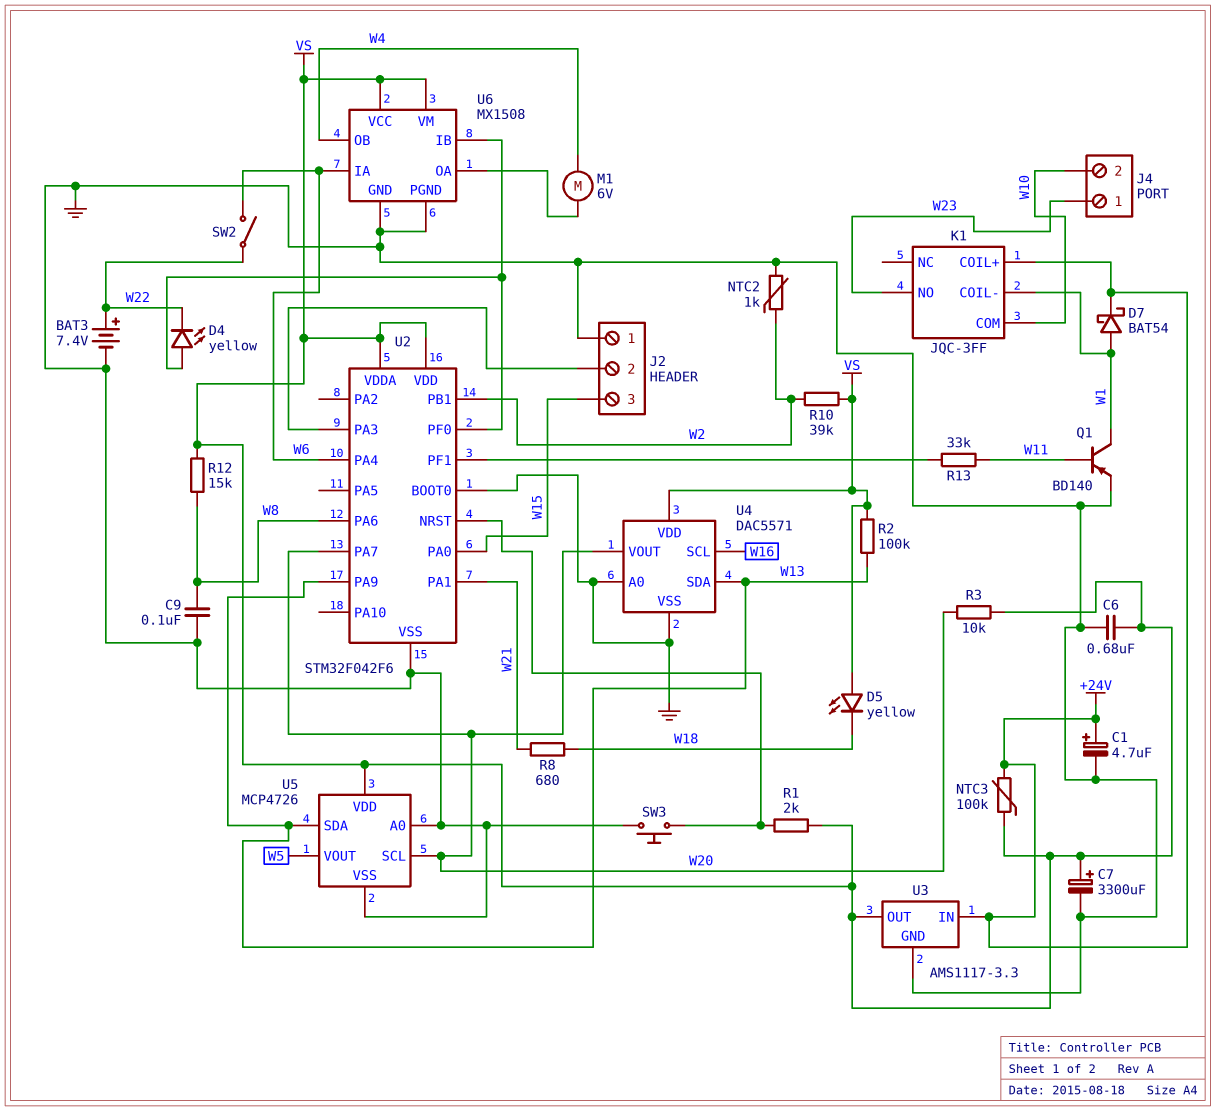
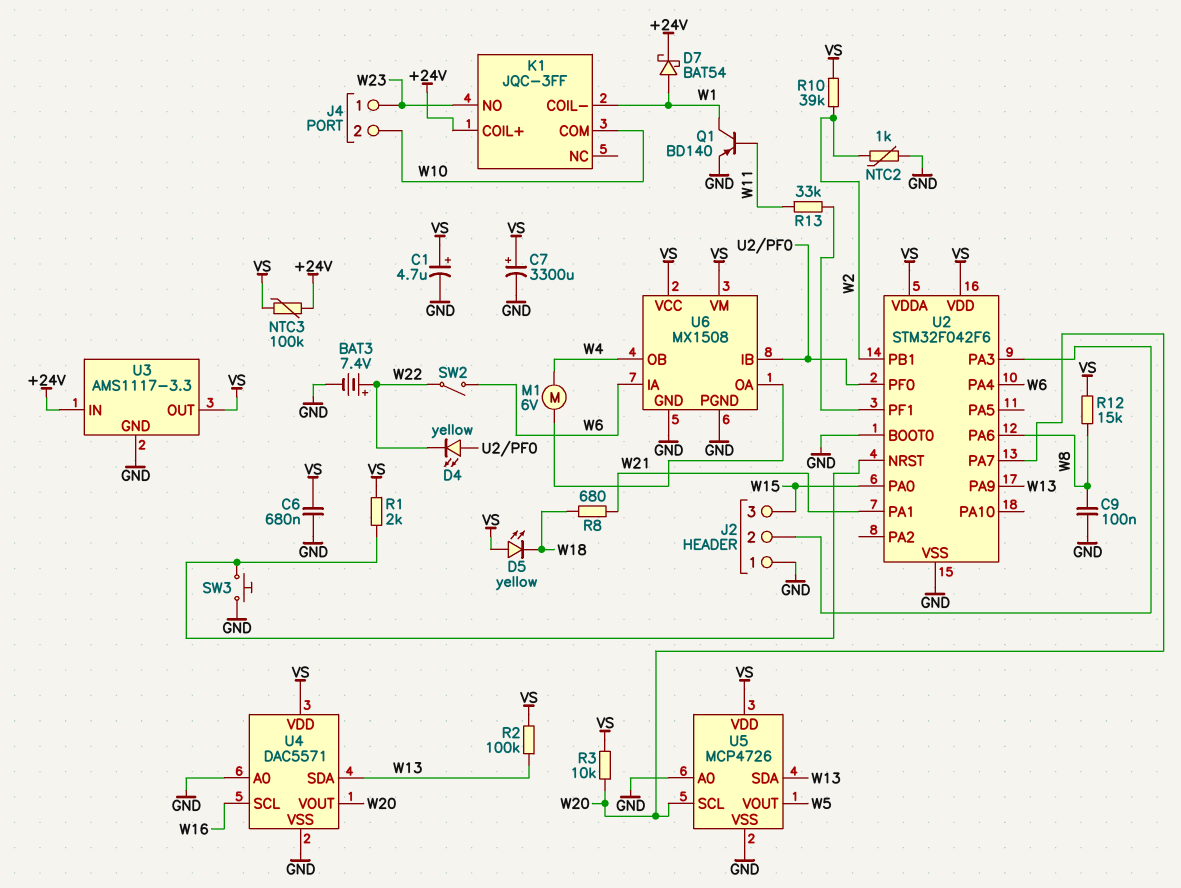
C1: 4.7uF (plus +24V, minus GND) -> 4.7uF (plus VS, minus GND)

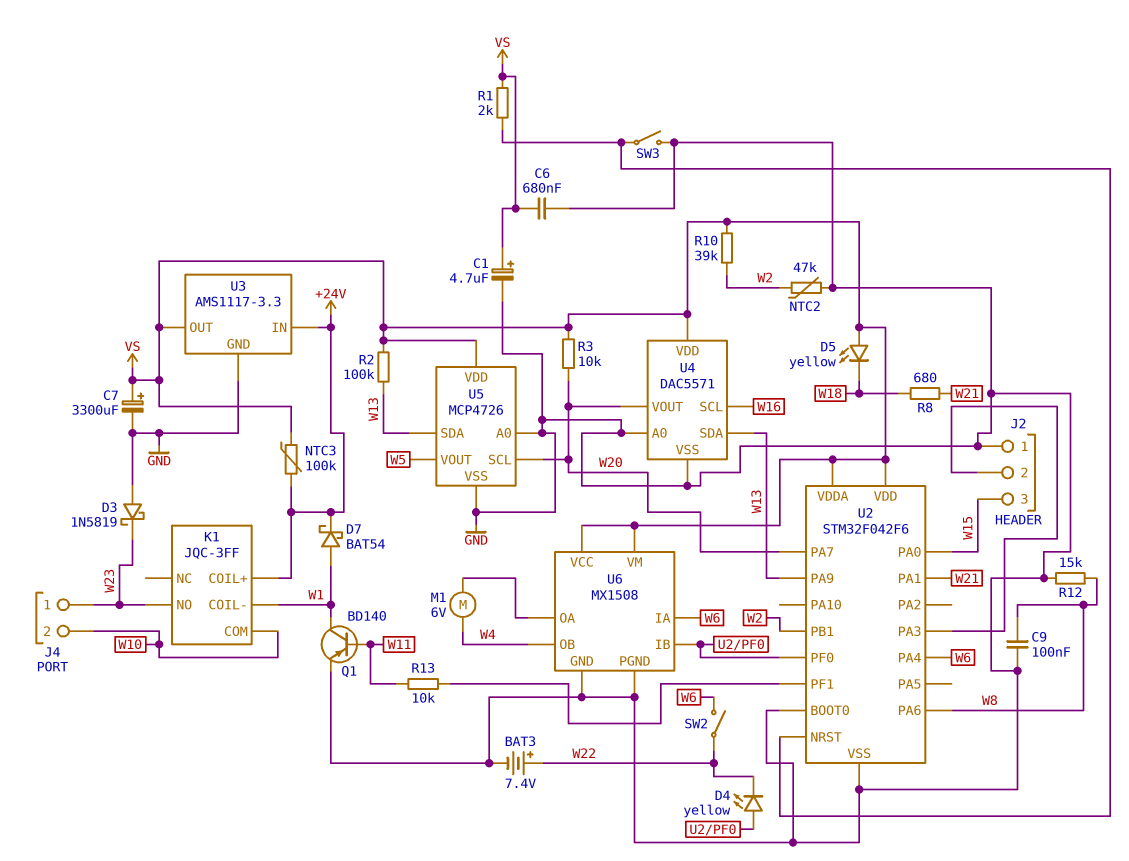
D3: none -> schottky 1N5819 (A GND, K W23)
NTC2: 1k (GND, W2) -> 47k (GND, W2)
R12: 15k (VS, W8) -> 15k (GND, W8)
R13: 33k (U2/PF1, W11) -> 10k (U2/PF1, W11)
SW3: button (GND, U2/NRST) -> switch (GND, U2/NRST)

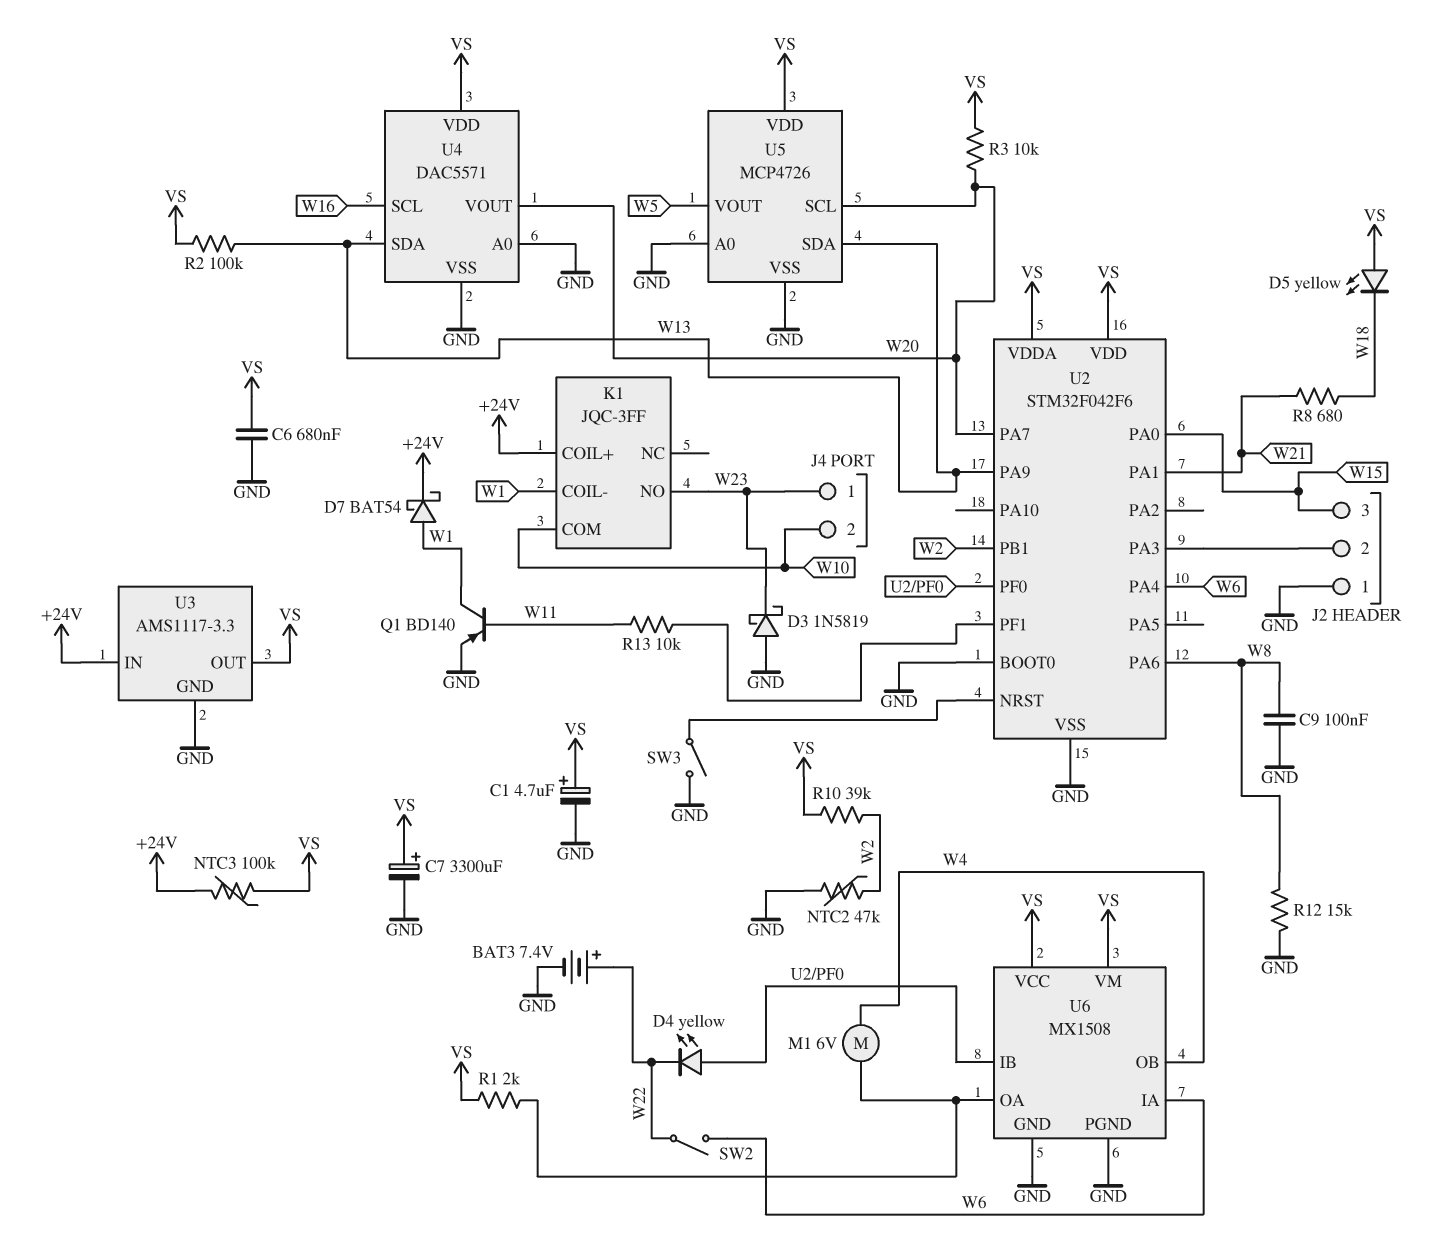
R1: 2k (U2/NRST, VS) -> 2k (U6/OA, VS)

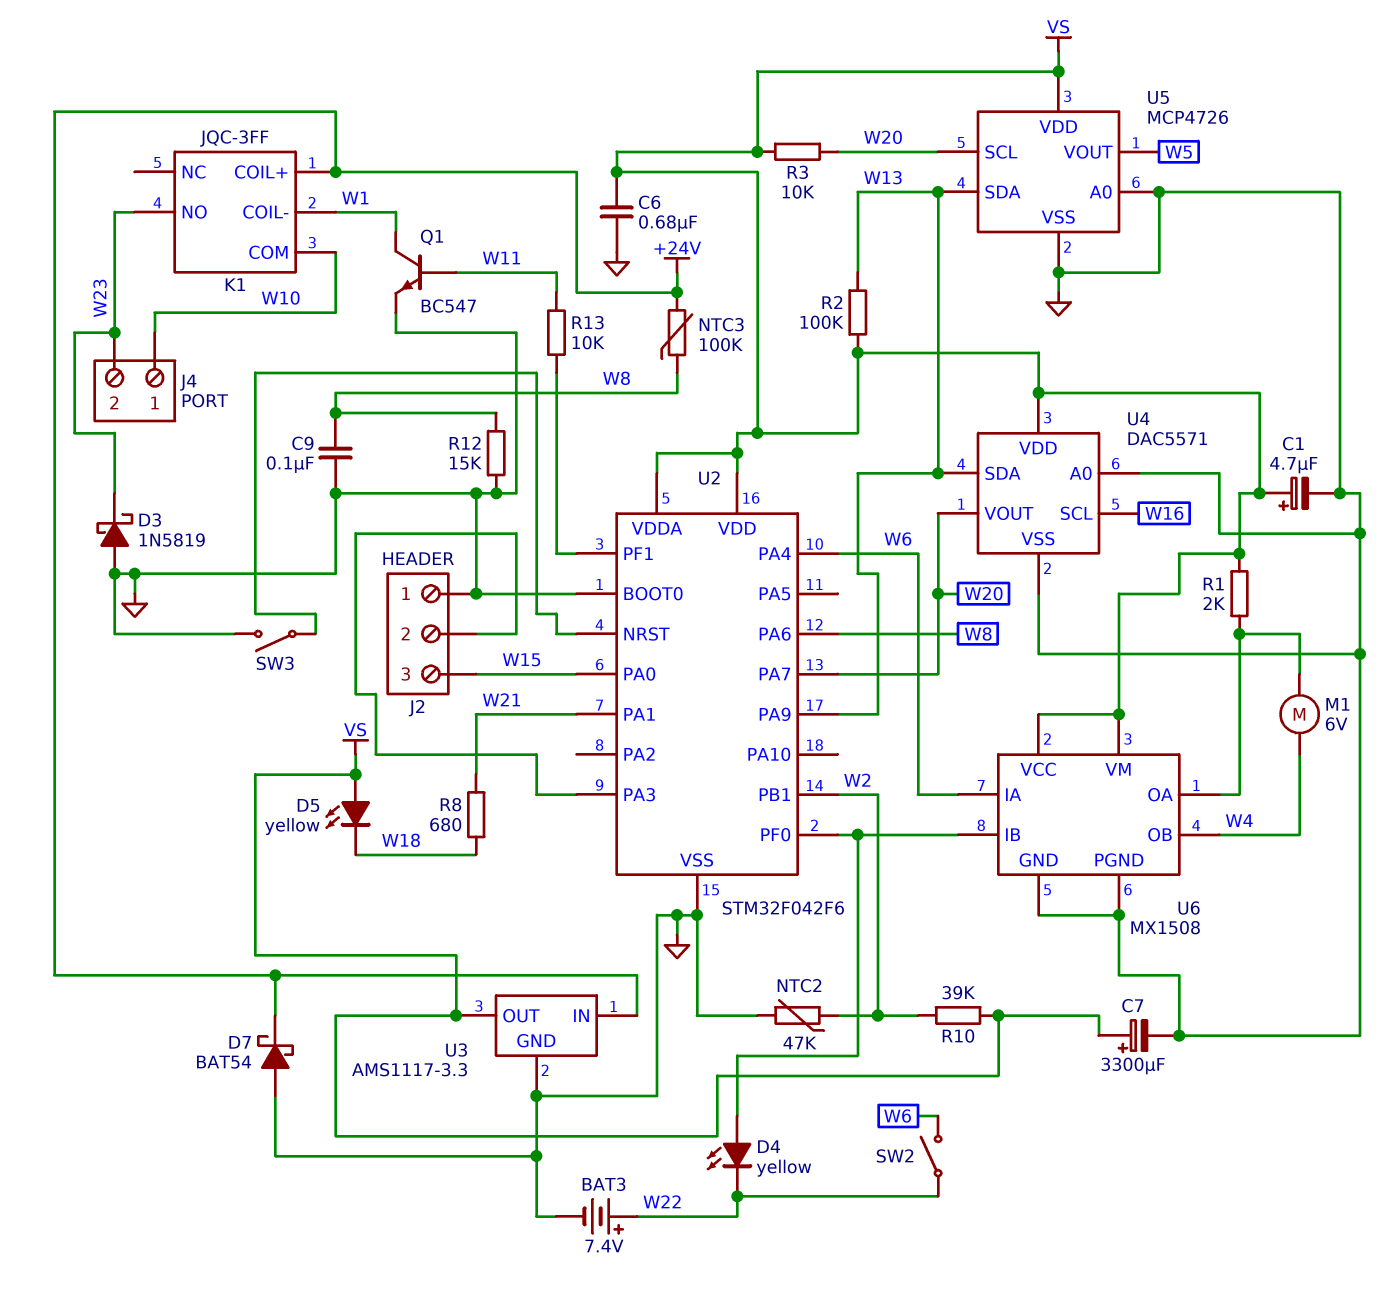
D7: schottky BAT54 (A W1, K +24V) -> schottky BAT54 (A GND, K +24V)
J4 pin 1: W23 -> W10
J4 pin 2: W10 -> W23
NTC3: 100k (+24V, VS) -> 100k (+24V, W8)
Q1: PNP BD140 (B W11, C W1, E GND) -> NPN BC547 (B W11, C W1, E GND)

